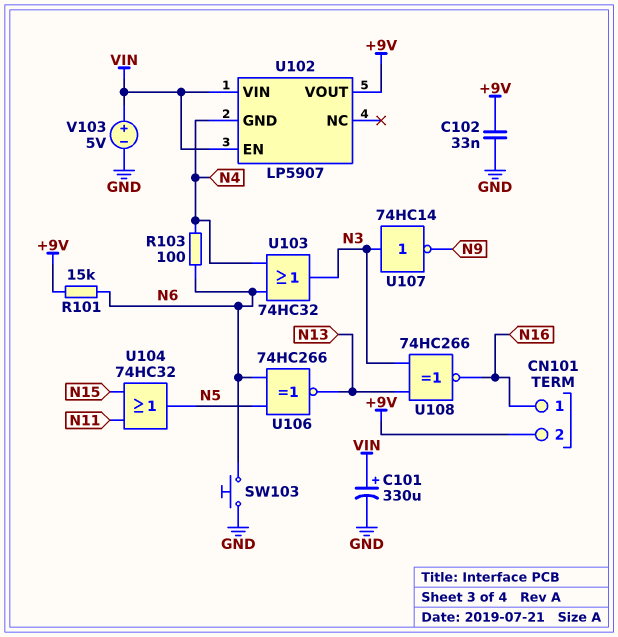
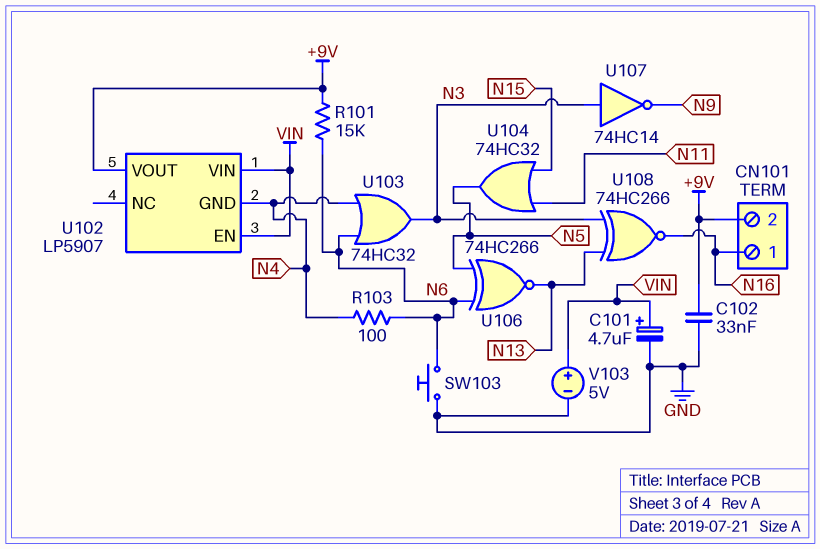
C101: 330uF (plus VIN, minus GND) -> 4.7uF (plus VIN, minus GND)

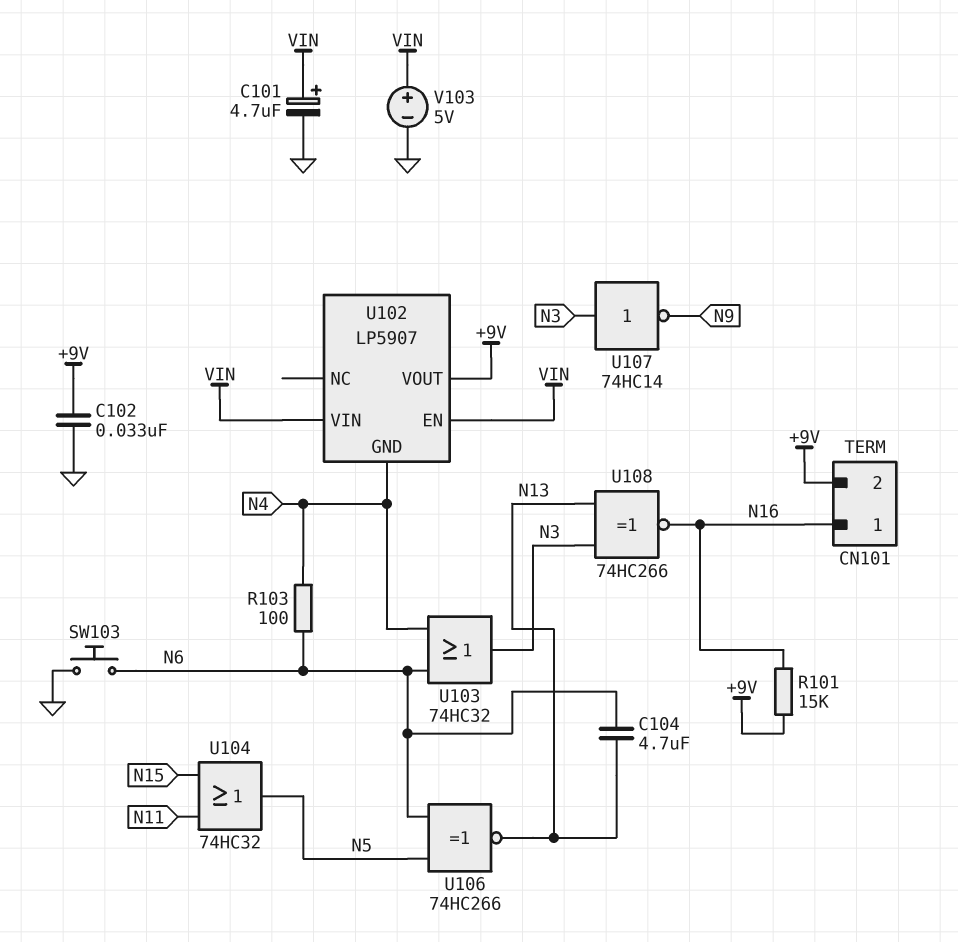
C104: none -> 4.7uF (N6, N13)
R101: 15k (+9V, N6) -> 15k (+9V, N16)

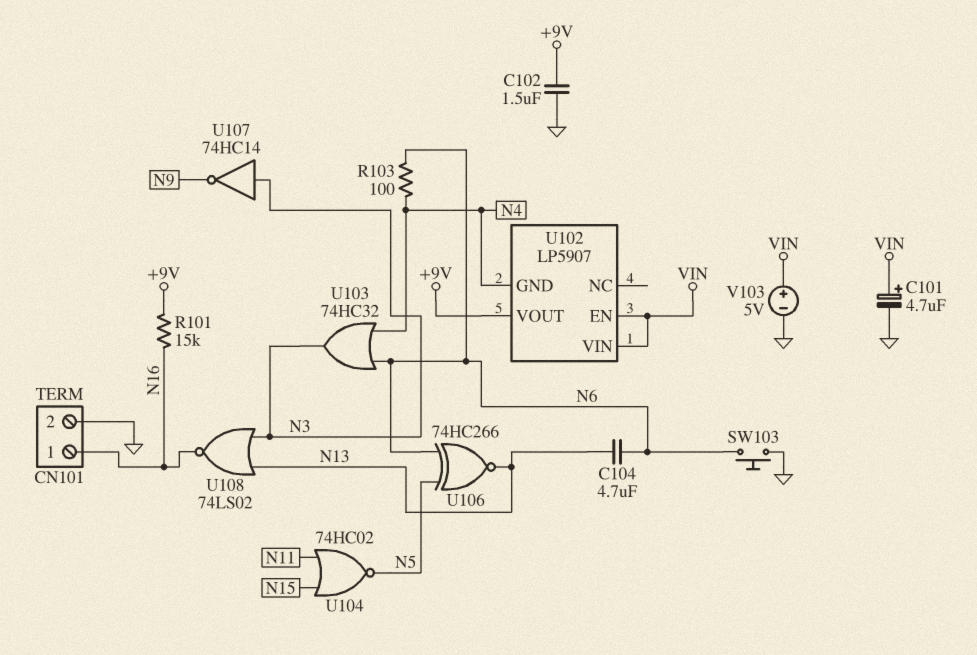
C102: 33nF (+9V, GND) -> 1.5uF (+9V, GND)
CN101 pin 2: +9V -> GND
U104: OR 74HC32 (in N11, in N15, out N5) -> NOR 74HC02 (in N11, in N15, out N5)
U108: XNOR 74HC266 (in N3, in N13, out N16) -> NOR 74LS02 (in N3, in N13, out N16)

